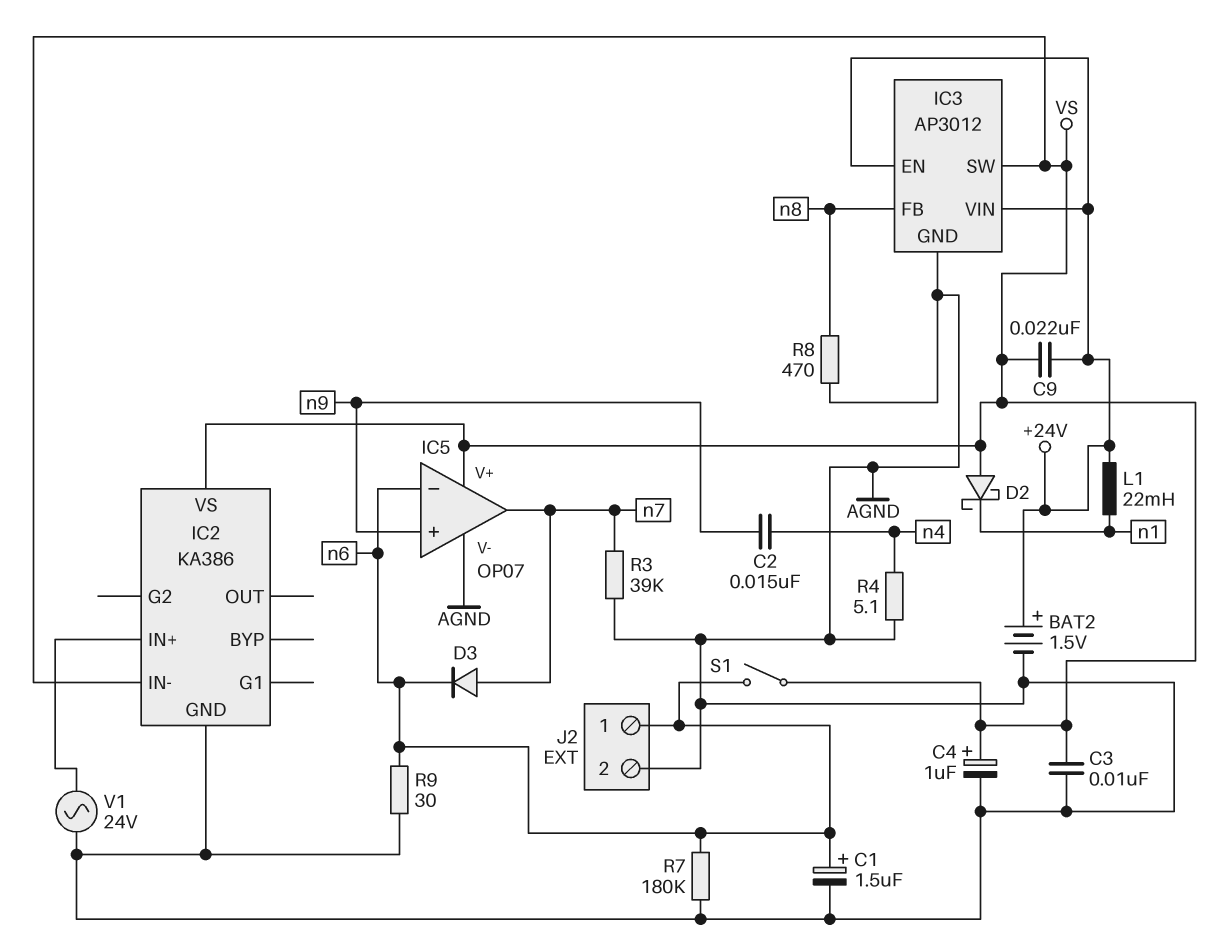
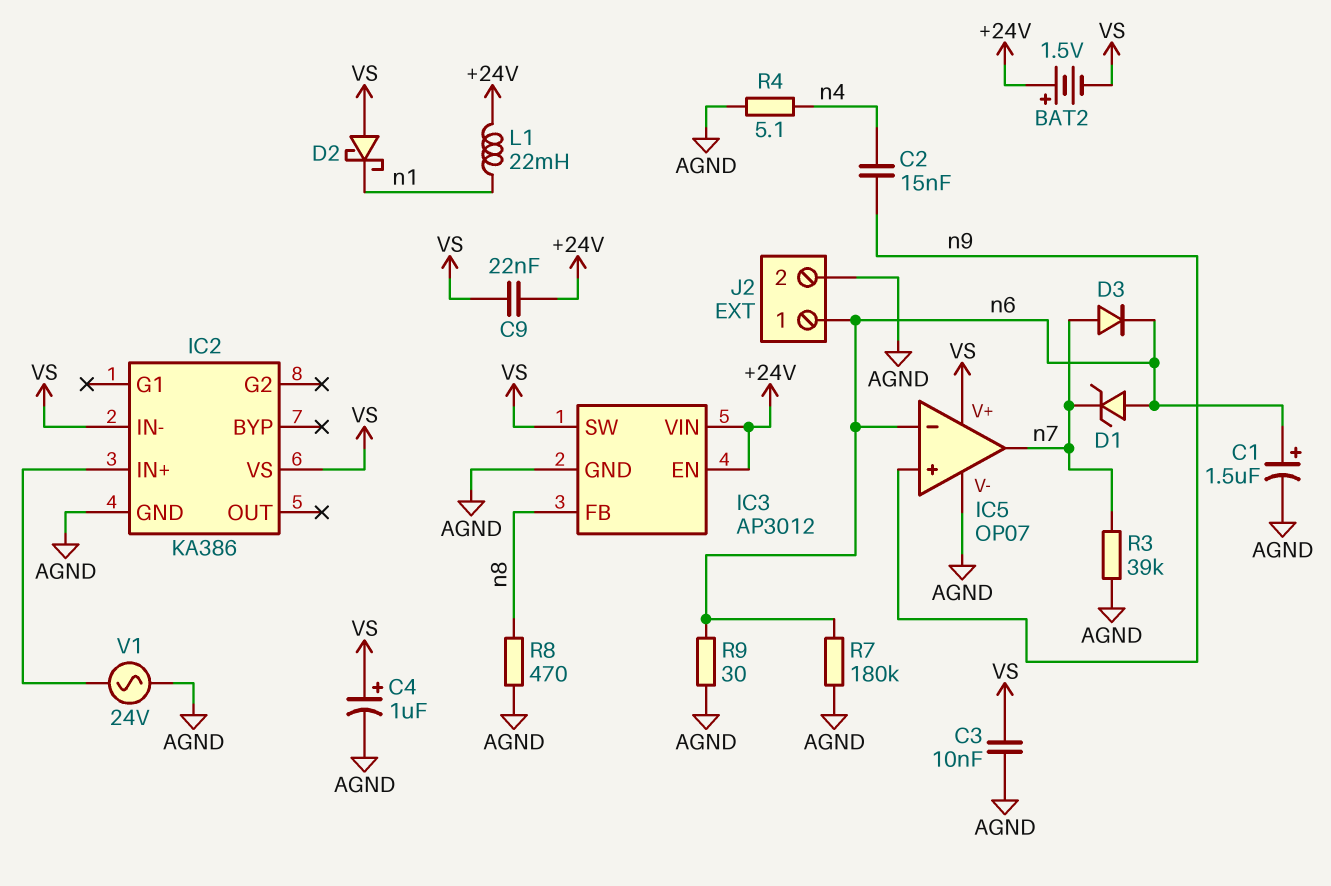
BAT2: 1.5V (plus +24V, minus AGND) -> 1.5V (plus +24V, minus VS)
D1: none -> zener (A n6, K n7)
S1: switch (VS, n6) -> none

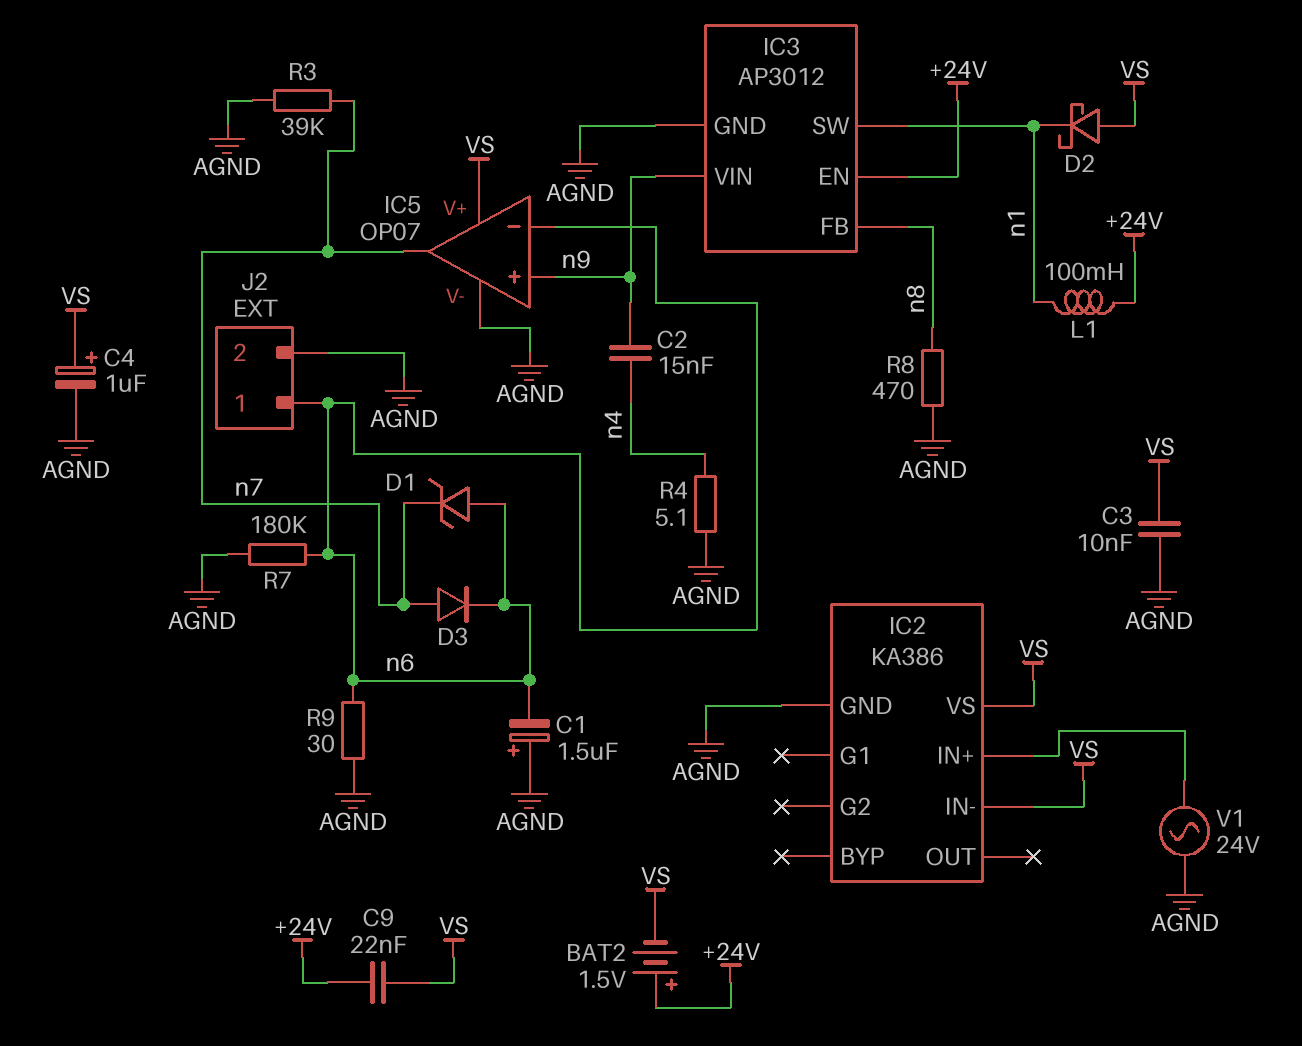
C1: 1.5uF (plus n6, minus AGND) -> 1.5uF (plus AGND, minus n6)
IC3 pin SW: VS -> n1
IC3 pin VIN: +24V -> n9
L1: 22mH (+24V, n1) -> 100mH (+24V, n1)

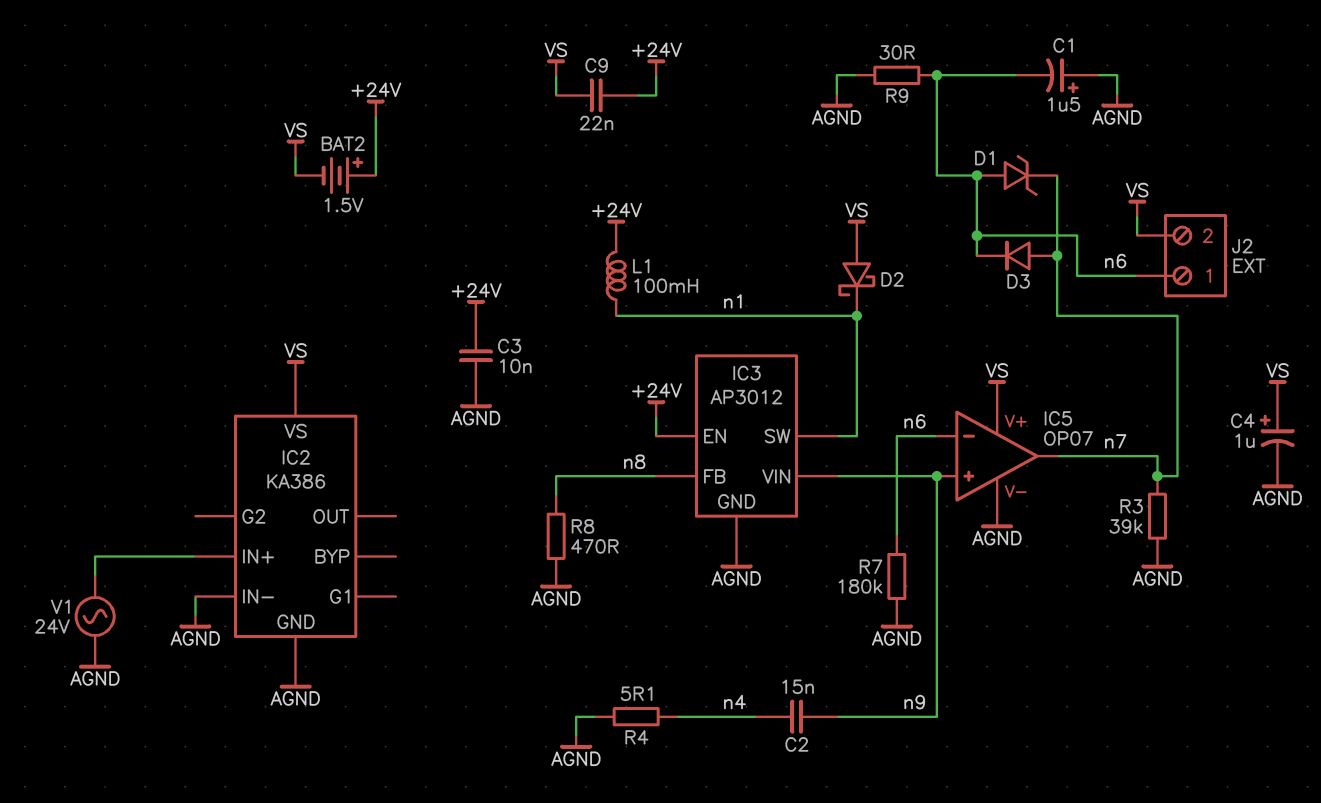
C3: 10nF (AGND, VS) -> 10nF (+24V, AGND)
IC2 pin IN-: VS -> AGND
J2 pin 2: AGND -> VS

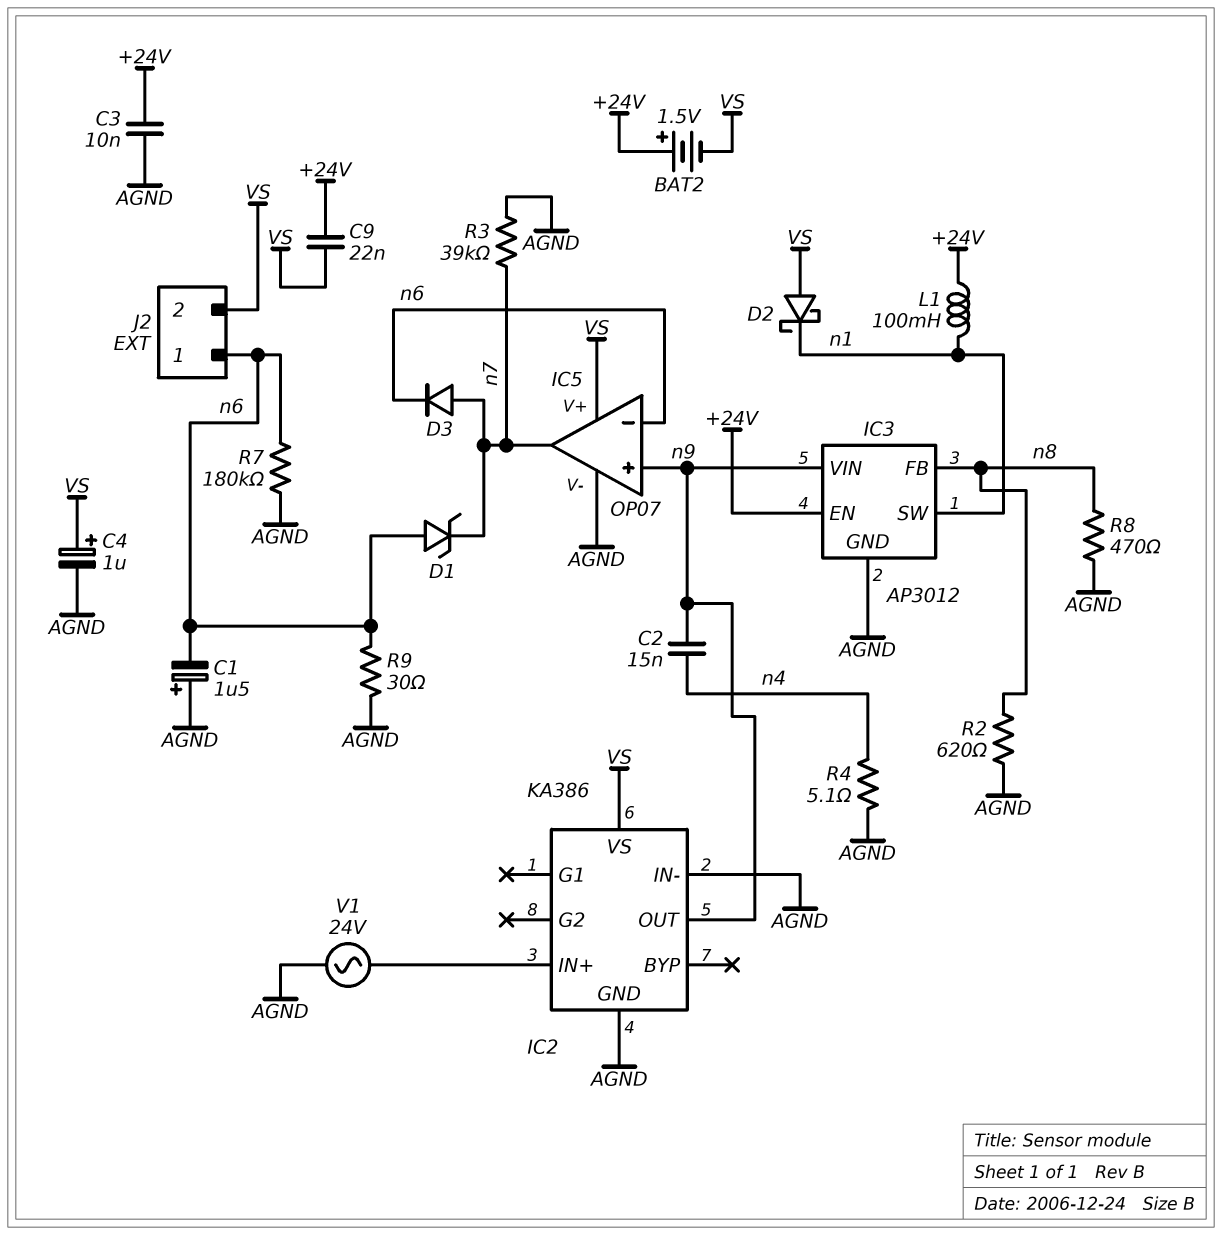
IC2 pin OUT: none -> n9
R2: none -> 620 (AGND, n8)

